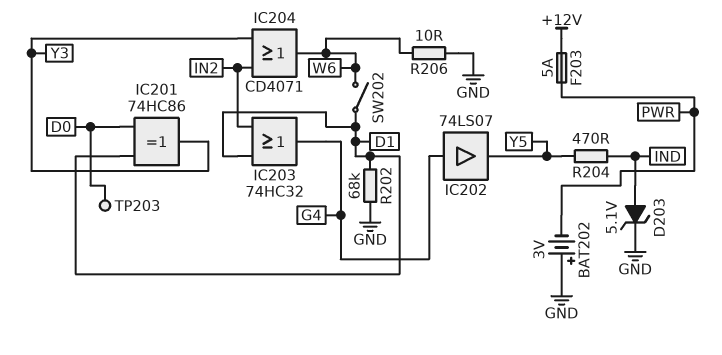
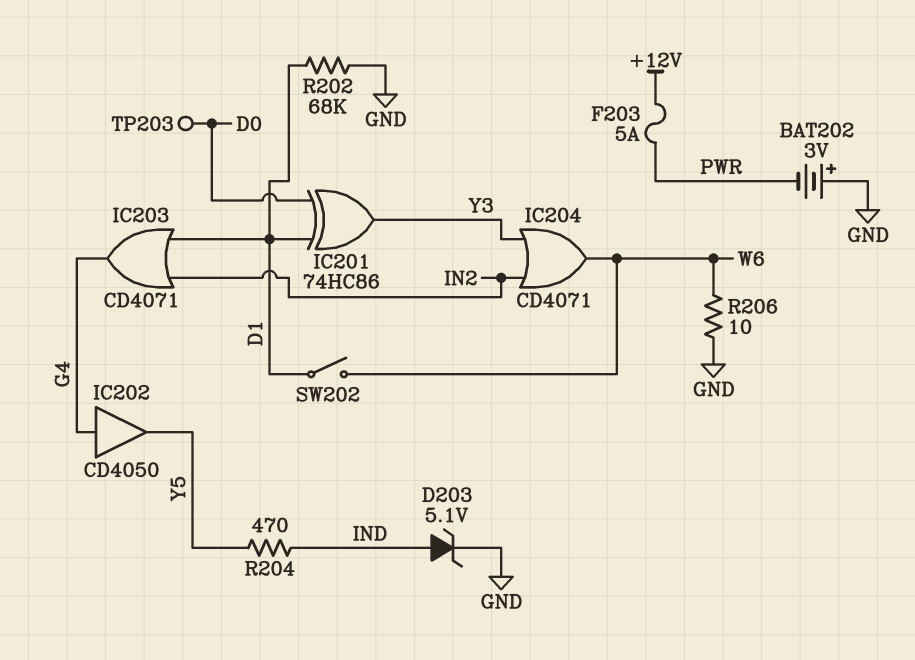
IC202: buffer 74LS07 (in G4, out Y5) -> buffer CD4050 (in G4, out Y5)
IC203: OR 74HC32 (in D1, in IN2, out G4) -> OR CD4071 (in D1, in IN2, out G4)

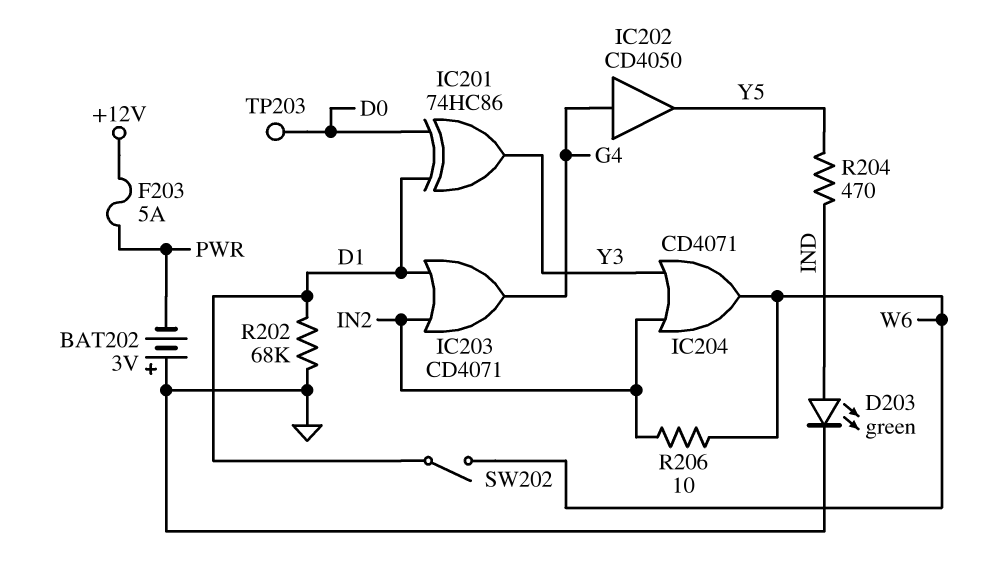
D203: zener 5.1V (A IND, K GND) -> LED green (A IND, K GND)
R206: 10 (GND, W6) -> 10 (IN2, W6)

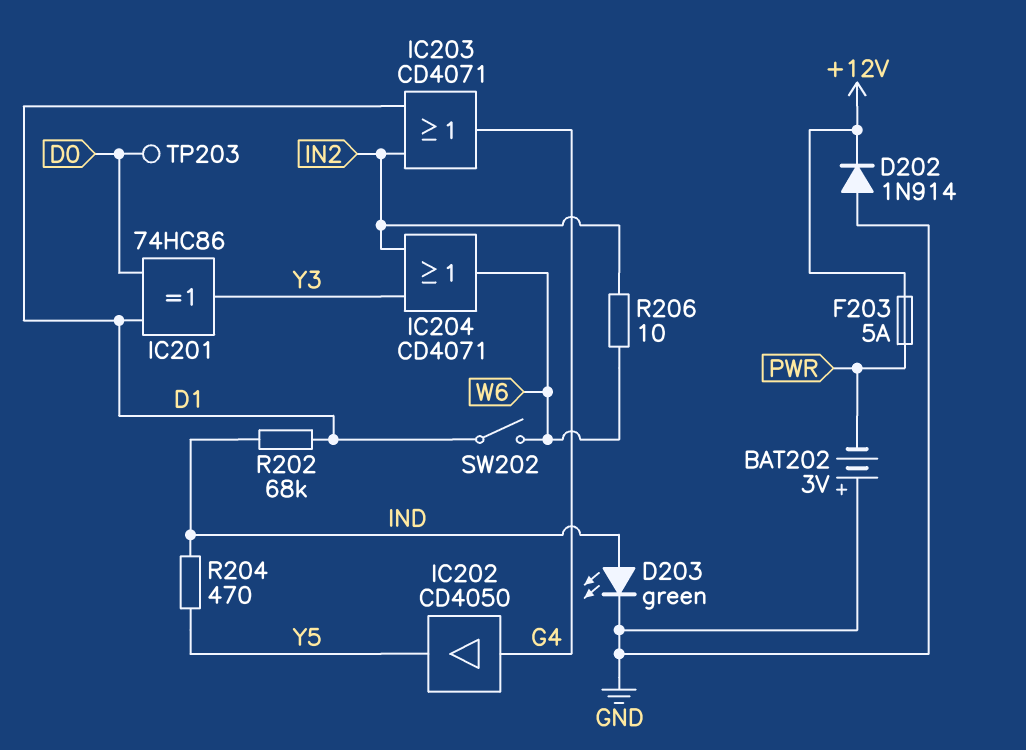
D202: none -> diode 1N914 (A GND, K +12V)
R202: 68k (D1, GND) -> 68k (D1, IND)

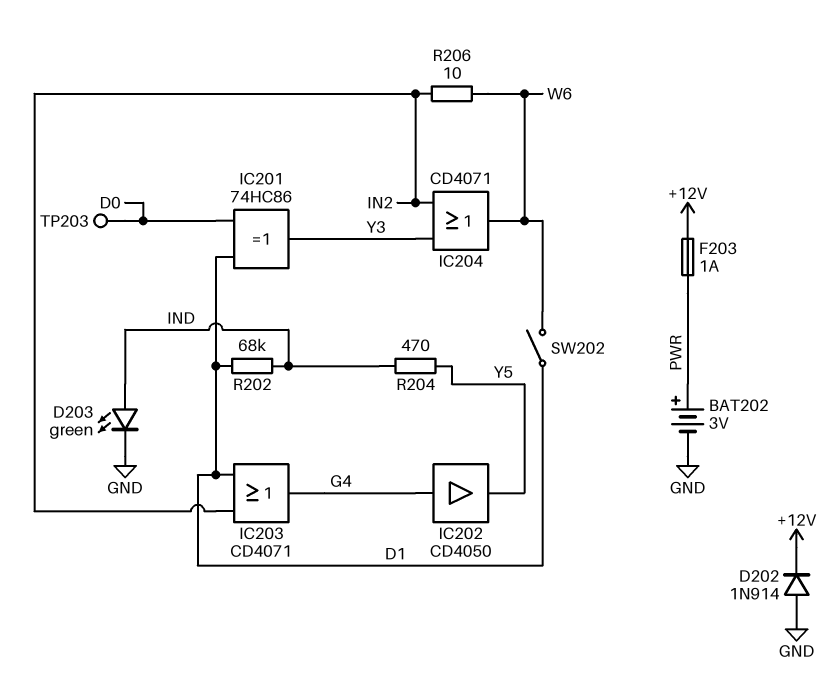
BAT202: 3V (plus GND, minus PWR) -> 3V (plus PWR, minus GND)
F203: 5A (+12V, PWR) -> 1A (+12V, PWR)

